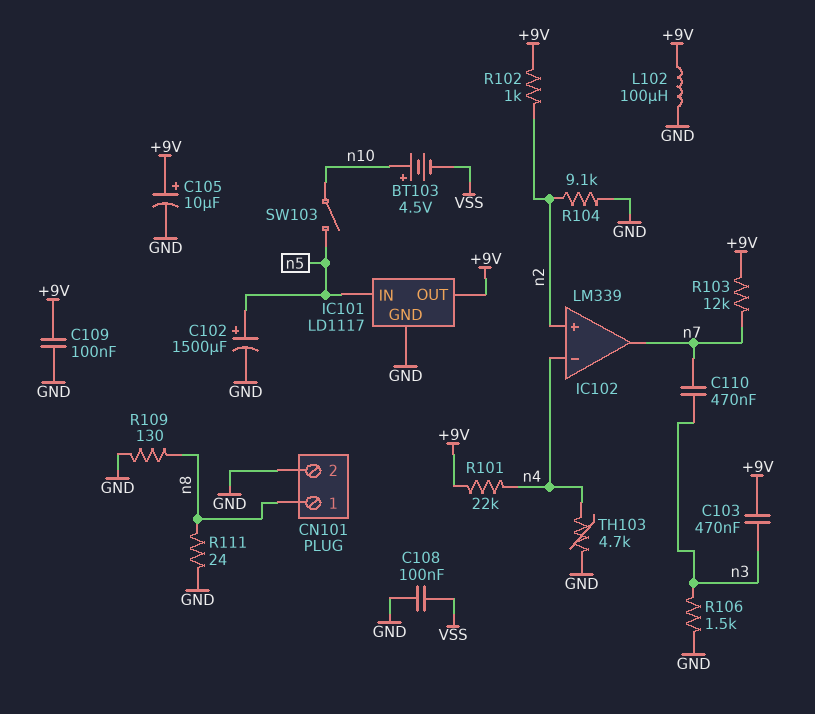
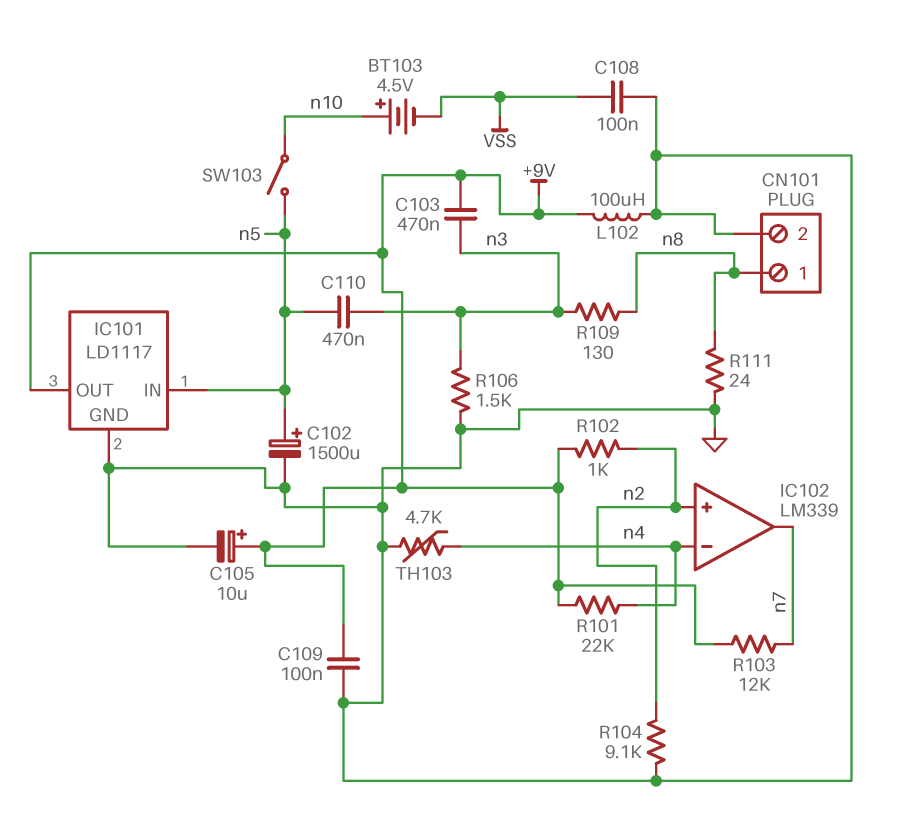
C110: 470nF (n3, n7) -> 470nF (n3, n5)
R109: 130 (GND, n8) -> 130 (n3, n8)

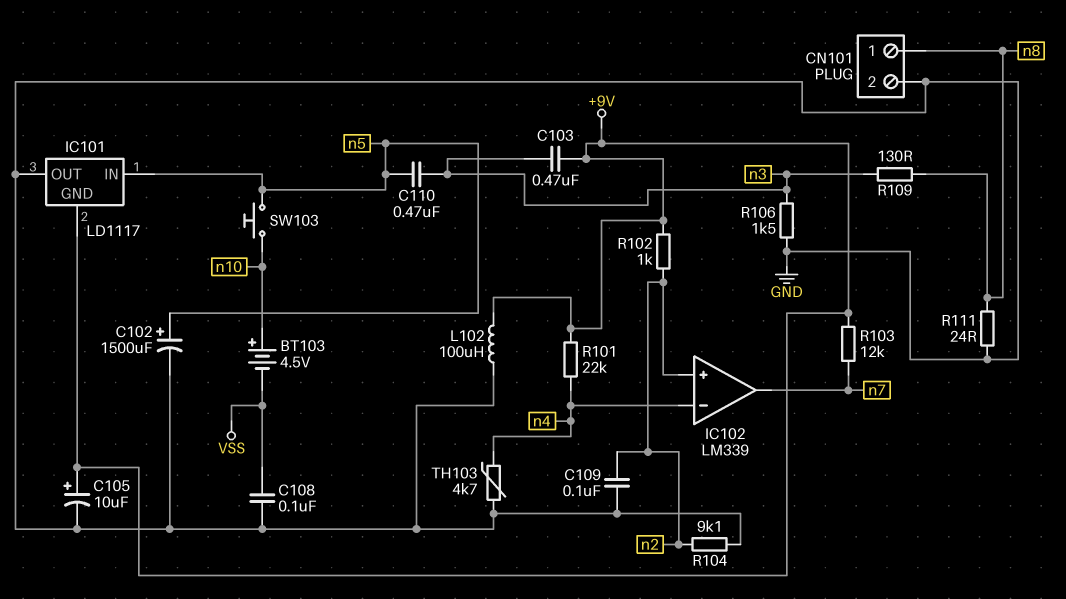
C109: 100nF (+9V, GND) -> 100nF (GND, n2)
IC101 pin GND: GND -> +9V
IC101 pin OUT: +9V -> GND
SW103: switch (n5, n10) -> button (n5, n10)

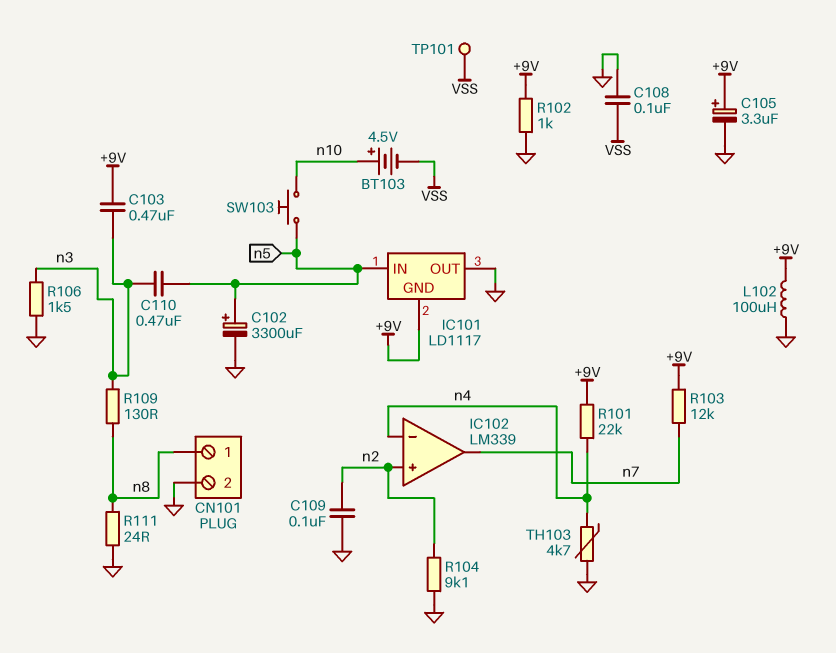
C102: 1500uF (plus n5, minus GND) -> 3300uF (plus n5, minus GND)
C105: 10uF (plus +9V, minus GND) -> 3.3uF (plus +9V, minus GND)
R102: 1k (+9V, n2) -> 1k (+9V, GND)
TP101: none -> test point (VSS)

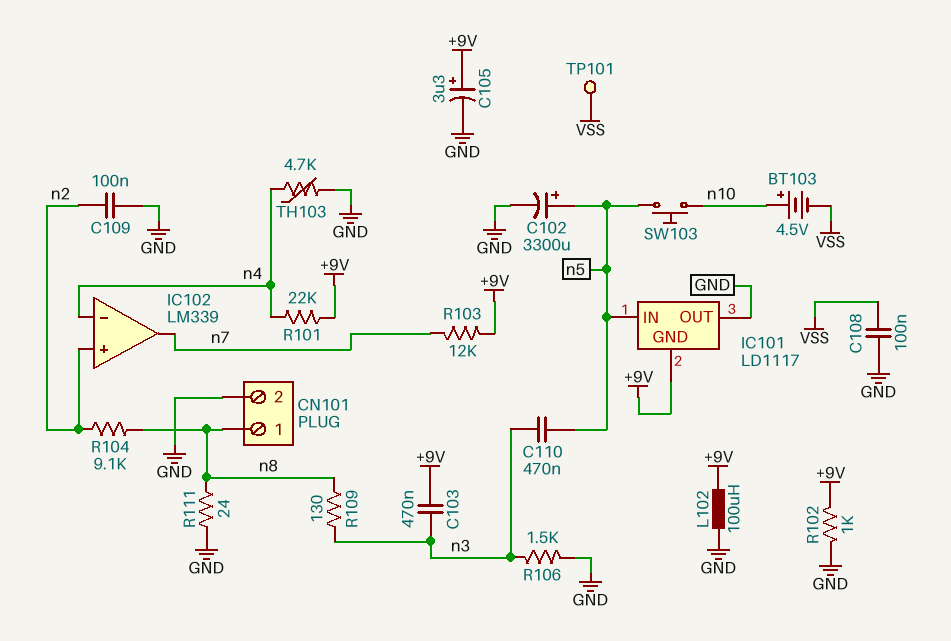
R104: 9.1k (GND, n2) -> 9.1k (n2, n8)

